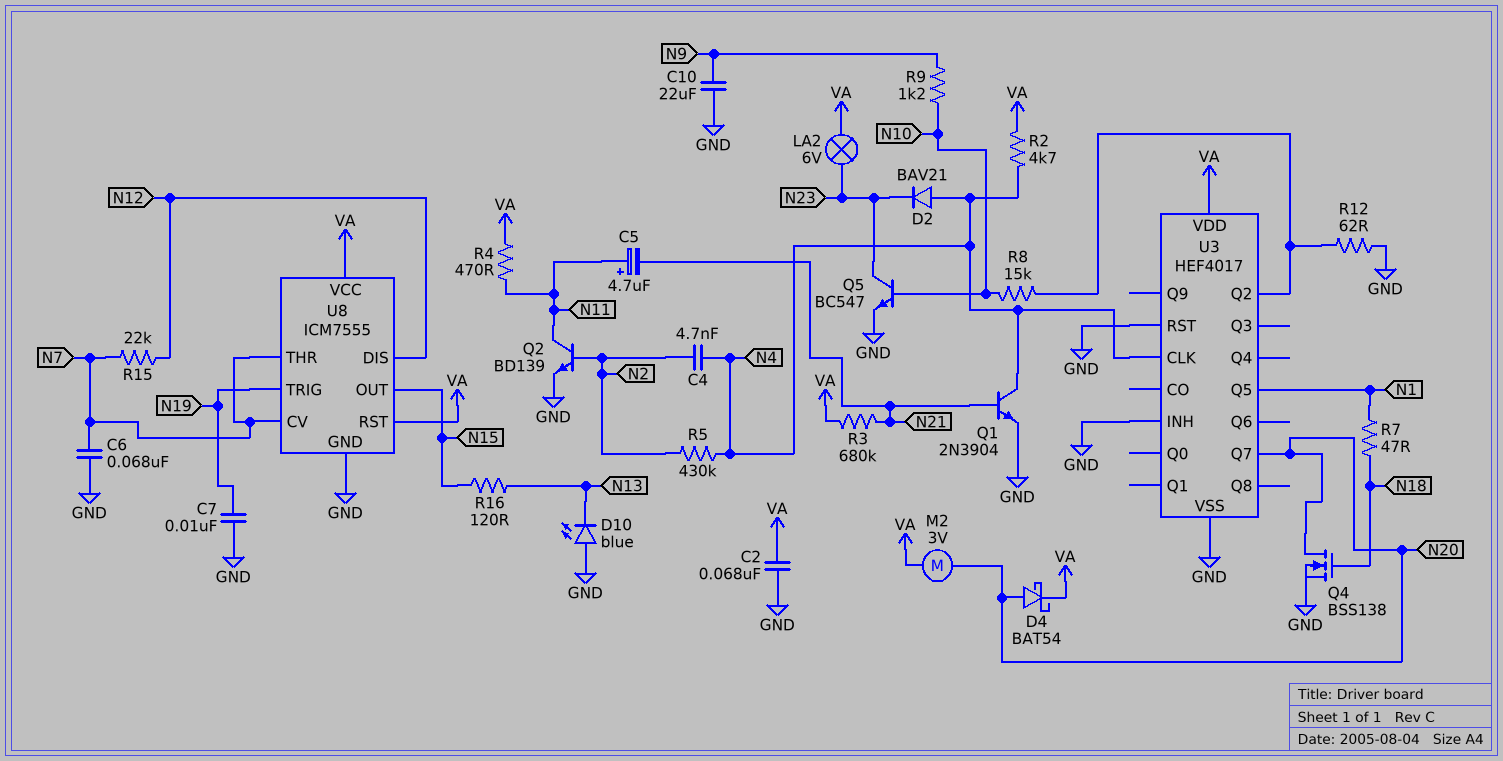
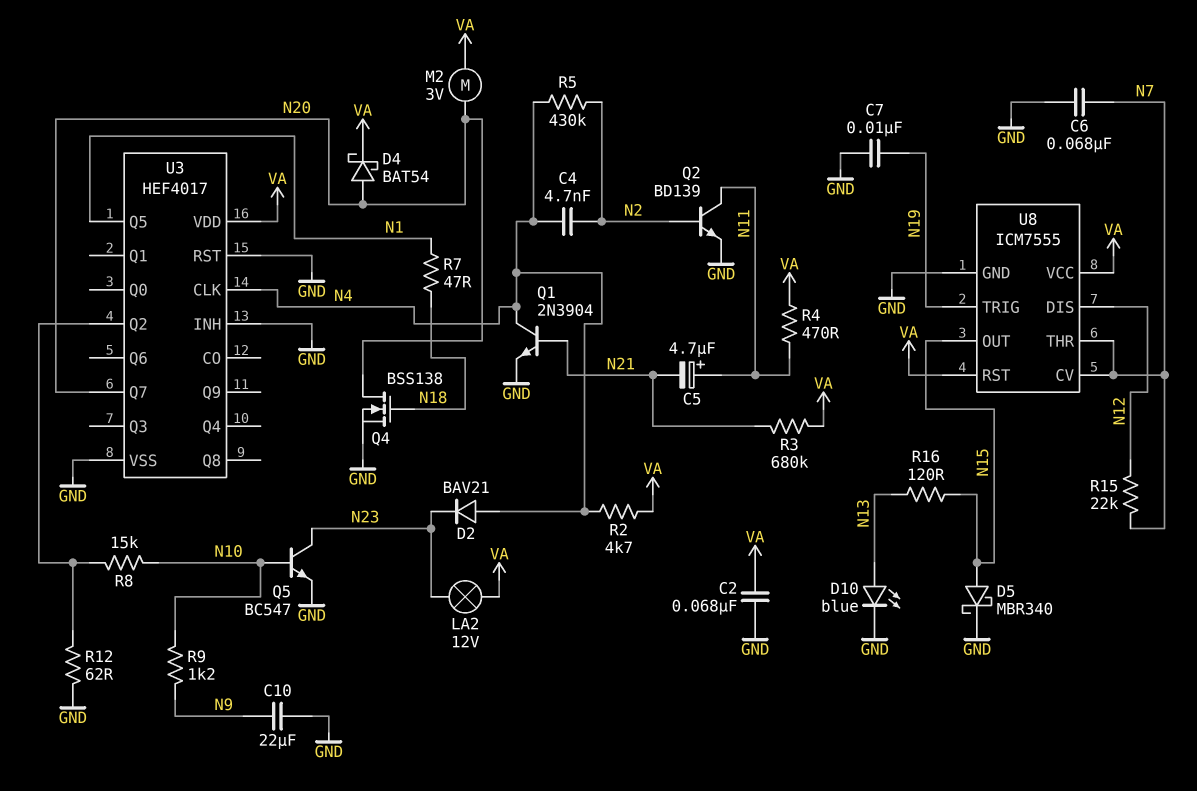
D5: none -> schottky MBR340 (A N15, K GND)
D10: LED blue (A GND, K N13) -> LED blue (A N13, K GND)
LA2: lamp 6V (N23, VA) -> lamp 12V (N23, VA)

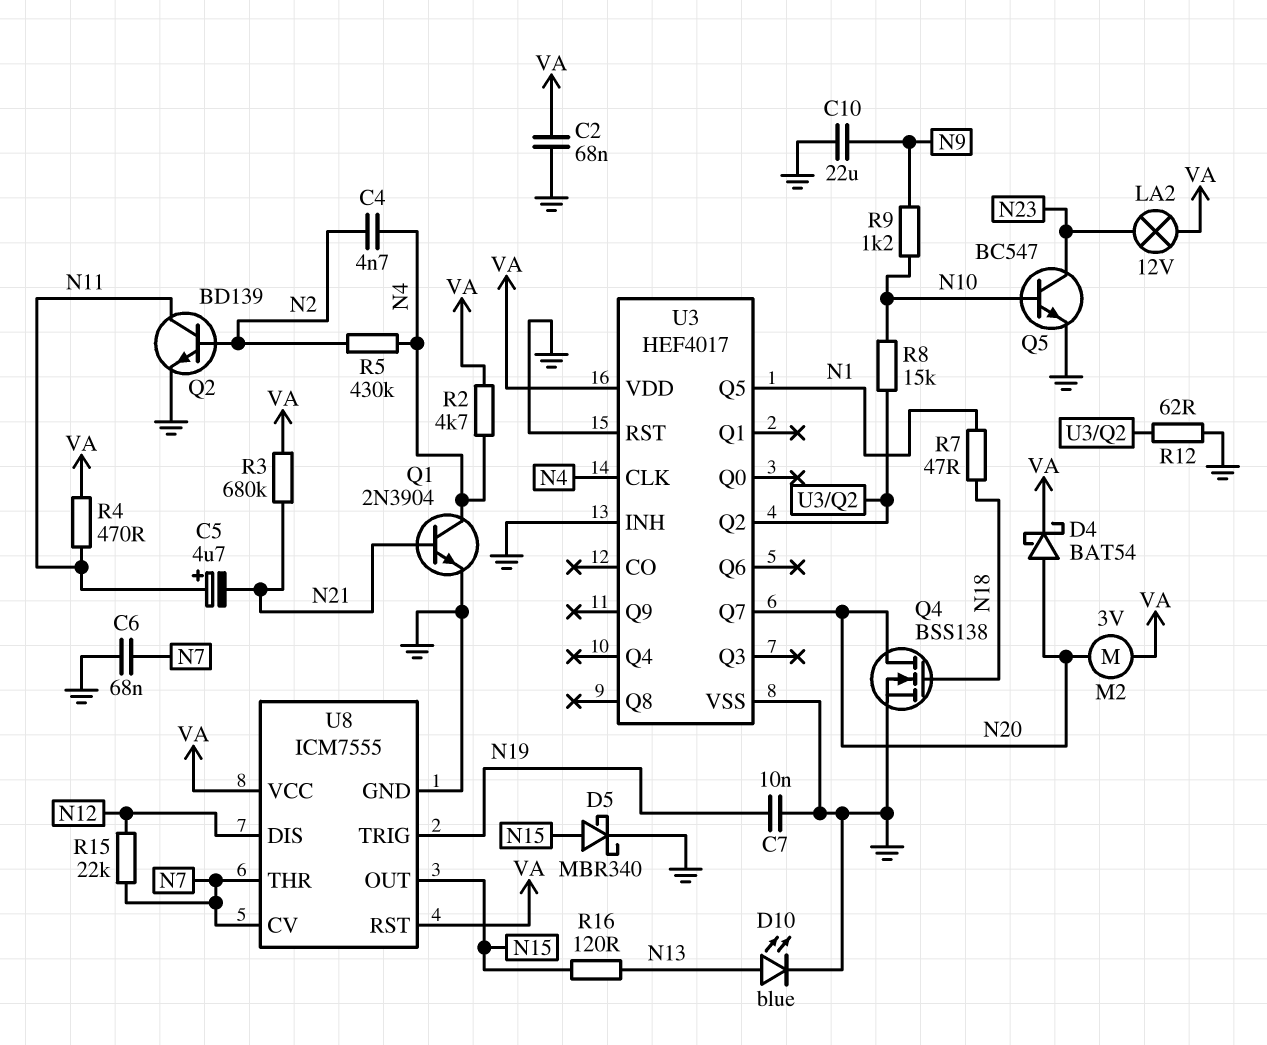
D2: diode BAV21 (A N4, K N23) -> none

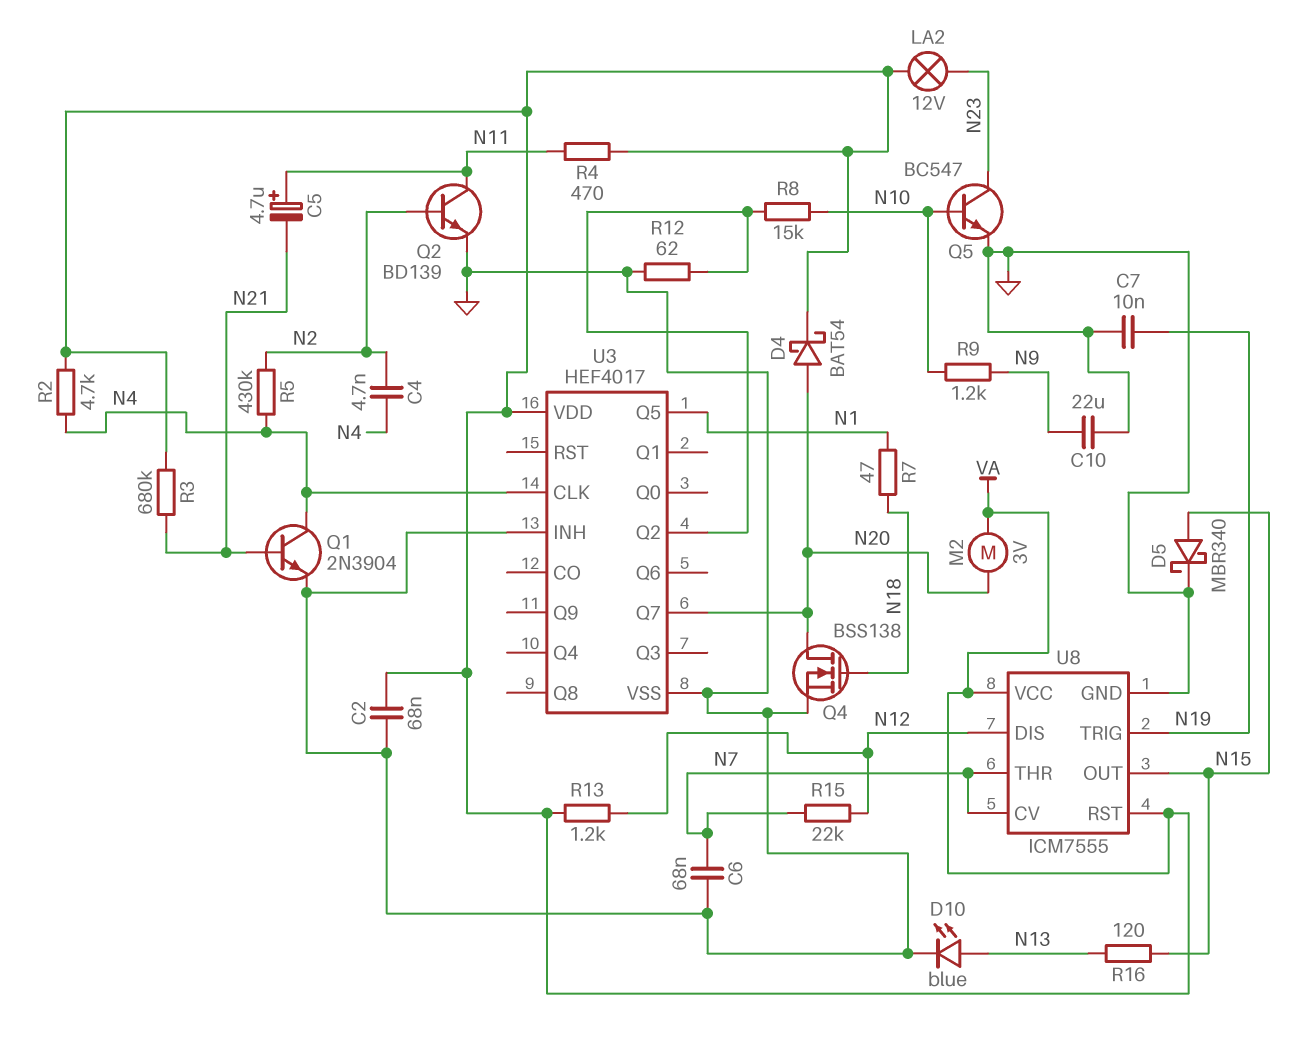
R13: none -> 1.2k (N12, VA)
U3 pin RST: GND -> none

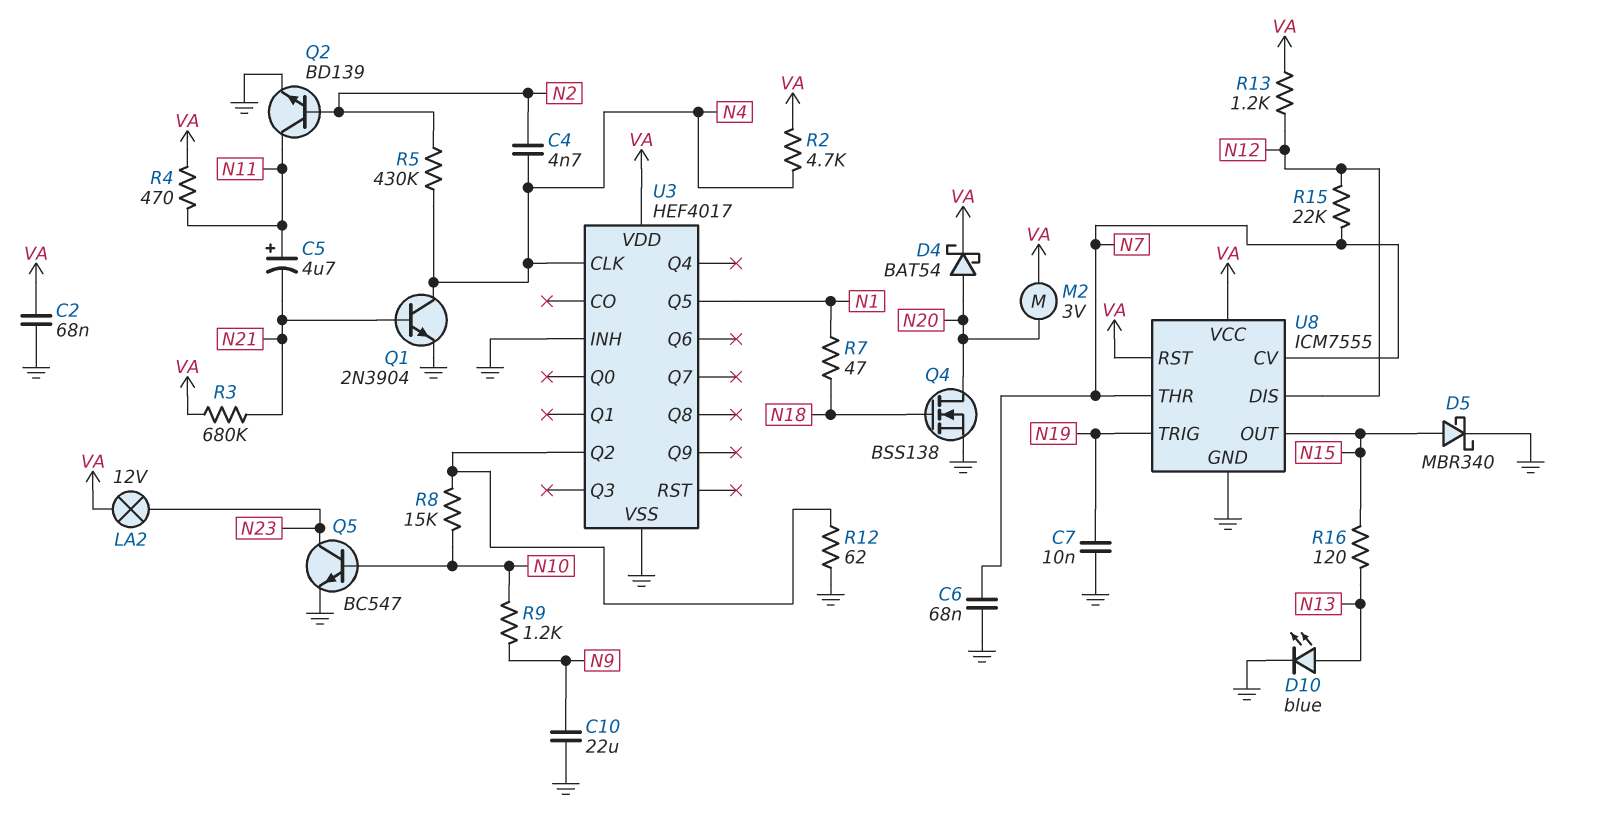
U3 pin Q7: N20 -> none

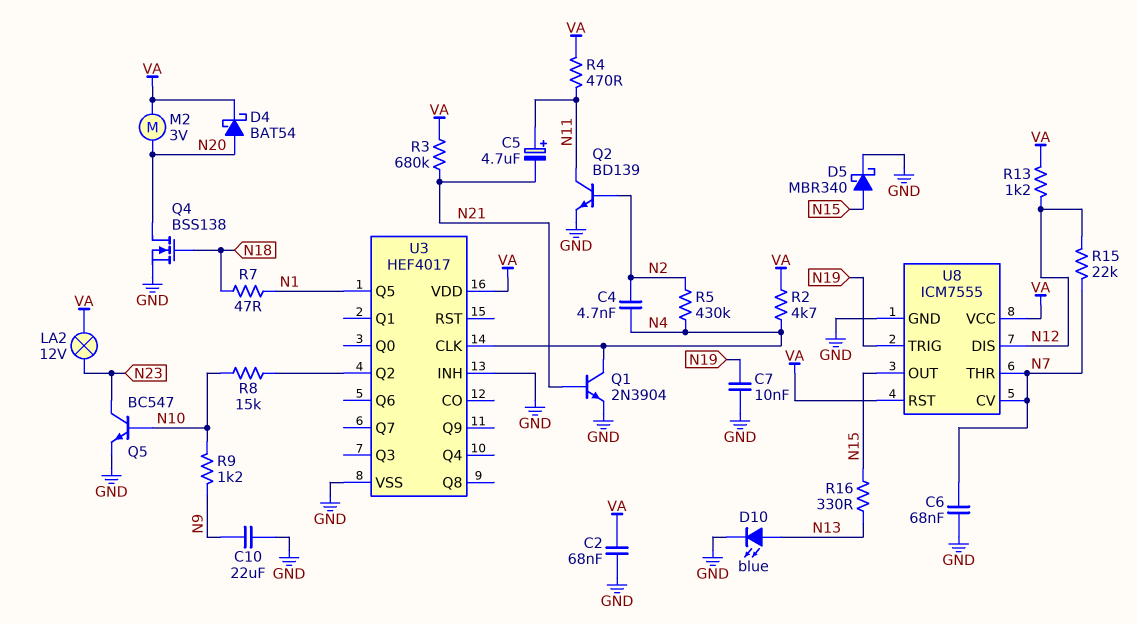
R12: 62 (GND, U3/Q2) -> none
R16: 120 (N13, N15) -> 330 (N13, N15)

